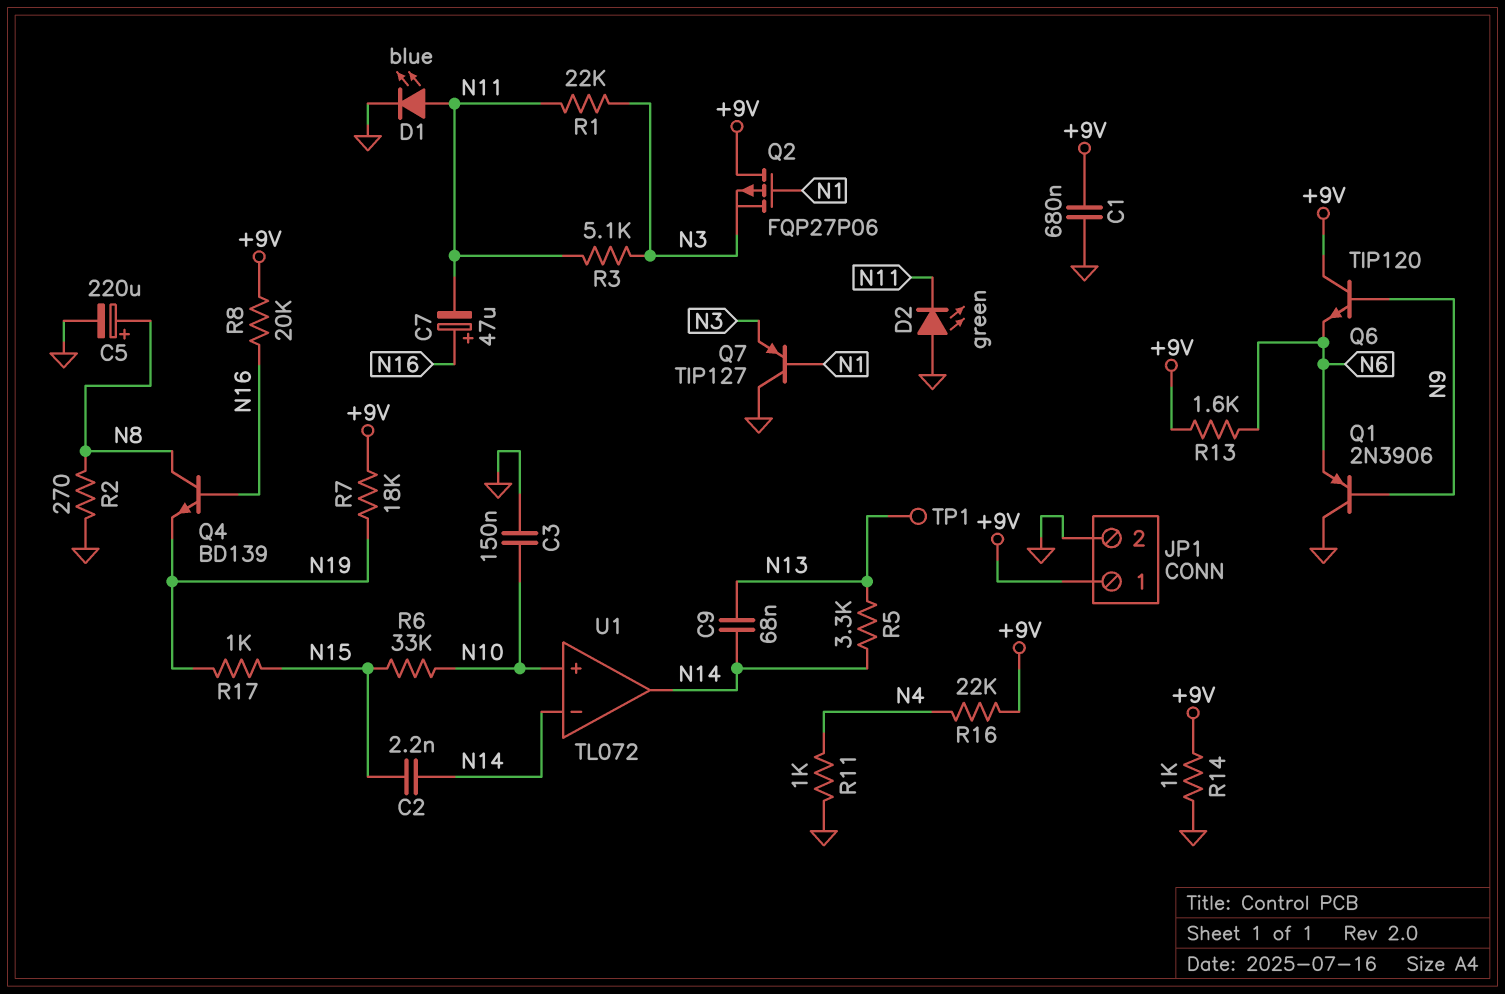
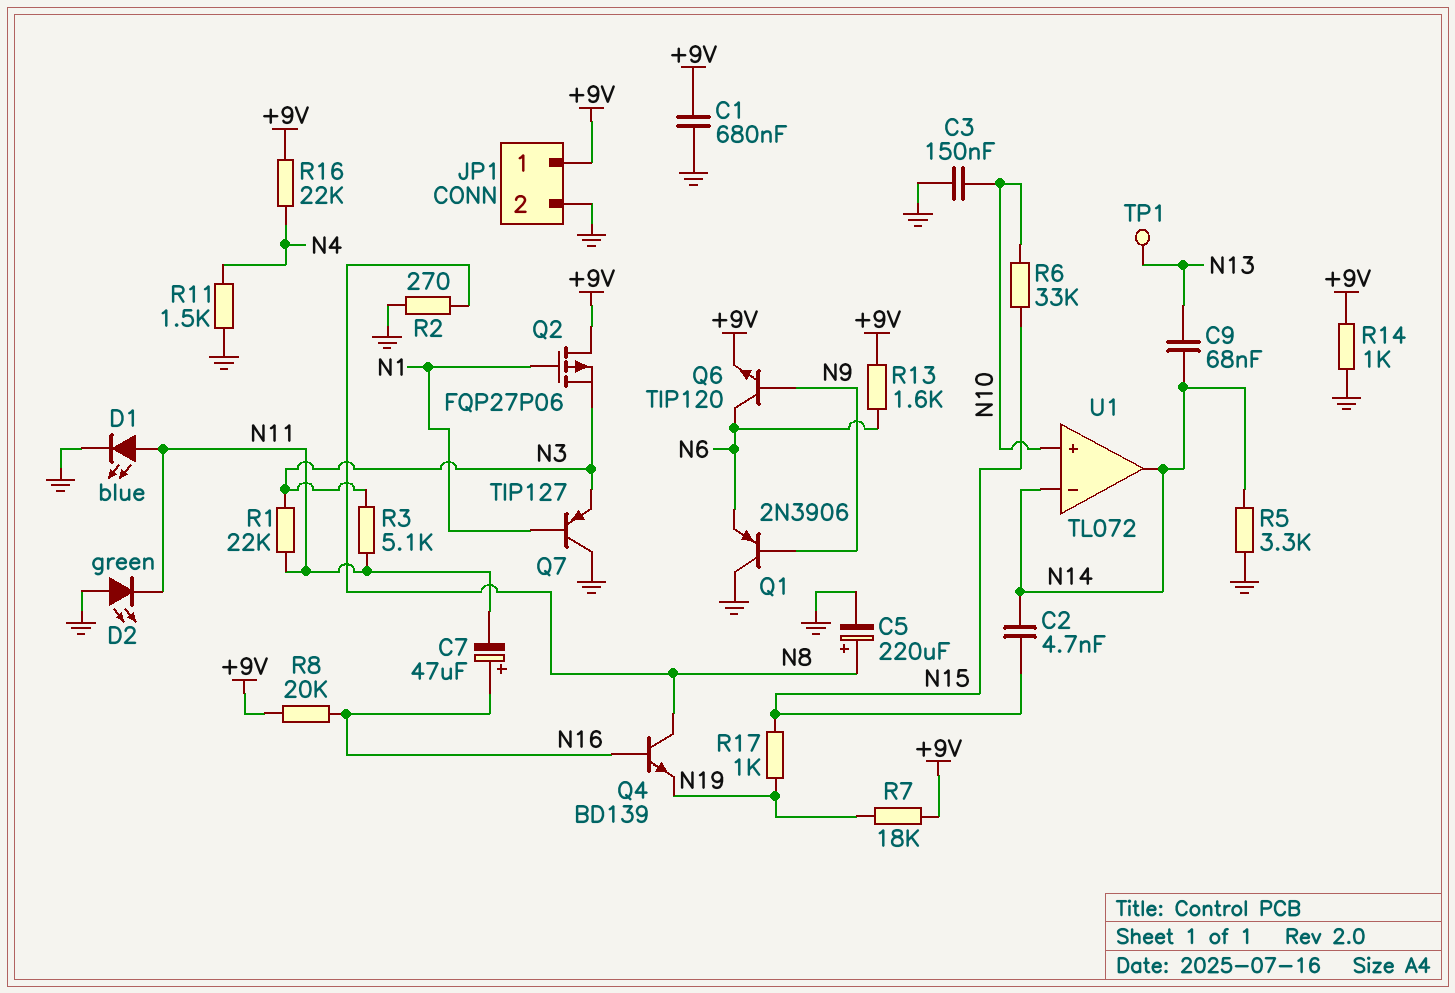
C2: 2.2nF (N14, N15) -> 4.7nF (N14, N15)
Q6: NPN TIP120 (B N9, C +9V, E N6) -> NPN TIP120 (B N9, C N6, E +9V)
R5: 3.3k (N13, N14) -> 3.3k (GND, N14)
R11: 1k (GND, N4) -> 1.5k (GND, N4)

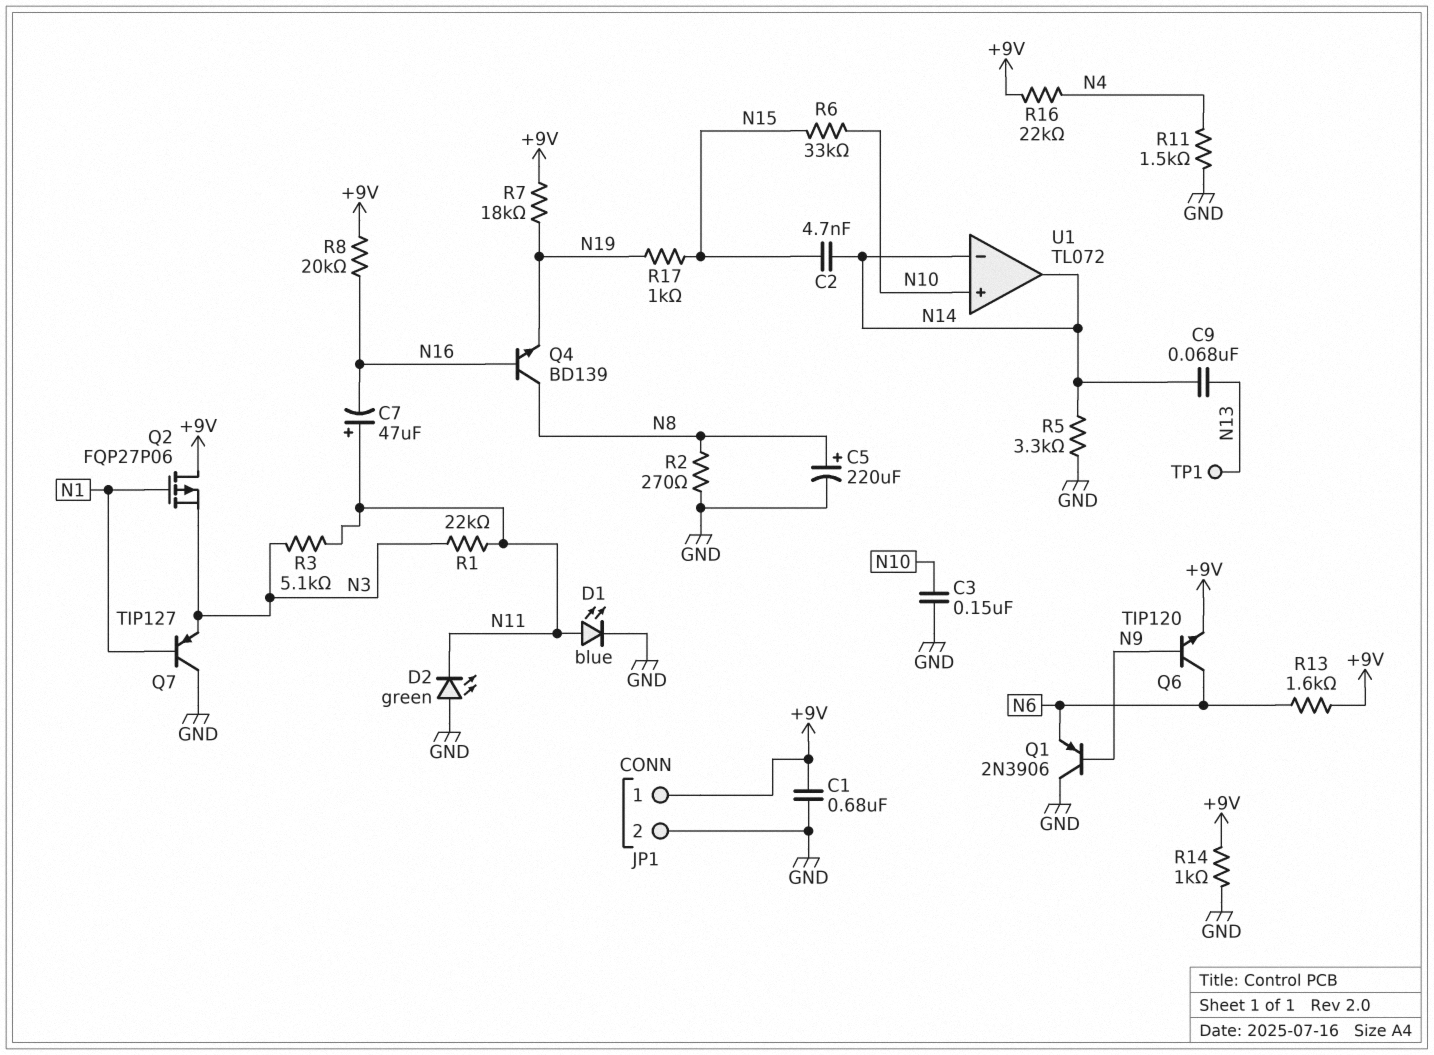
C7: 47uF (plus N16, minus N11) -> 47uF (plus N11, minus N16)

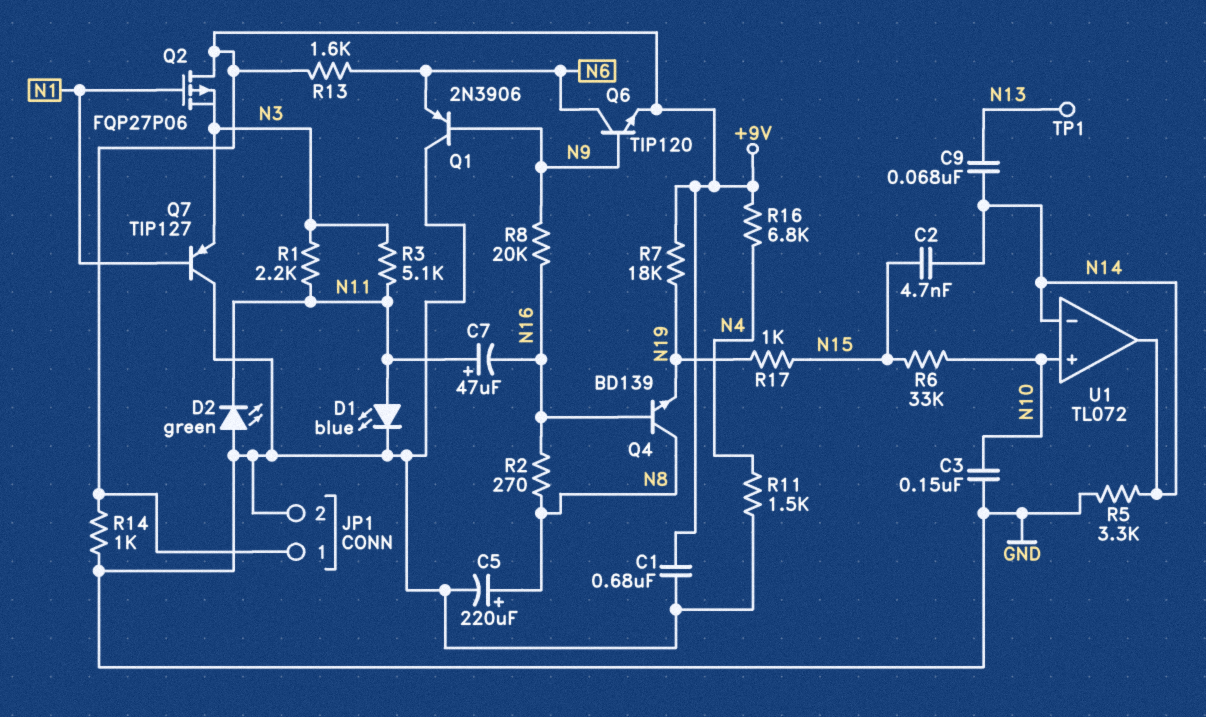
R1: 22k (N3, N11) -> 2.2k (N3, N11)
R2: 270 (GND, N8) -> 270 (N8, N16)
R8: 20k (+9V, N16) -> 20k (N9, N16)
R16: 22k (+9V, N4) -> 6.8k (+9V, N4)

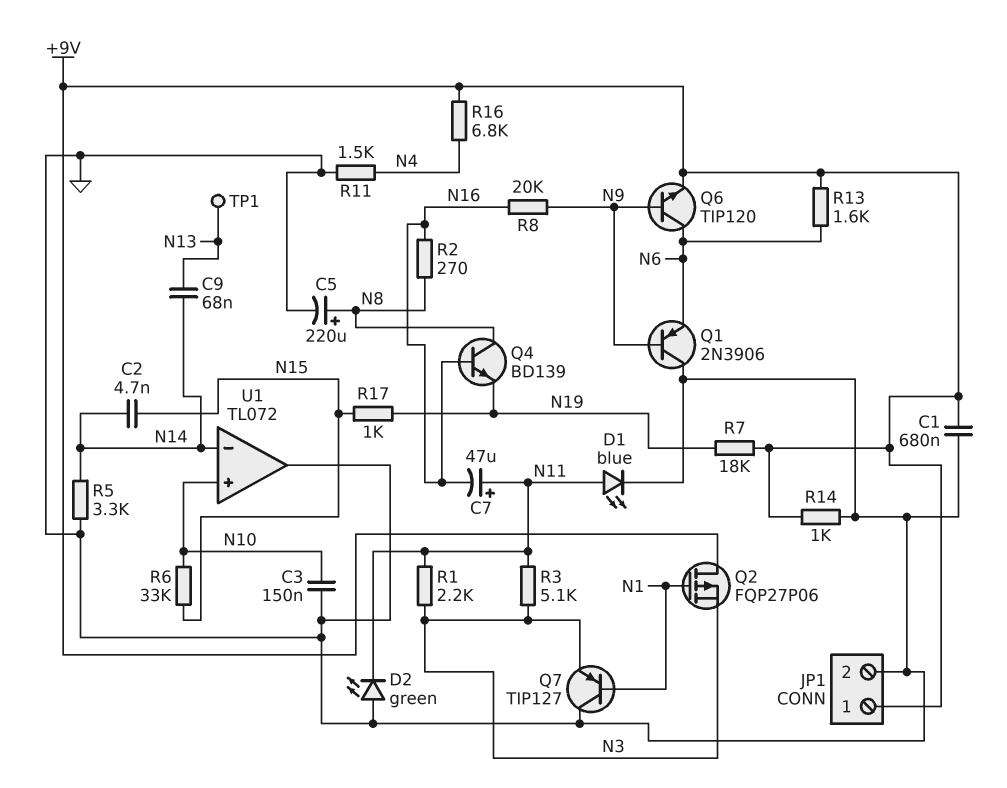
U1 pin out: N14 -> GND

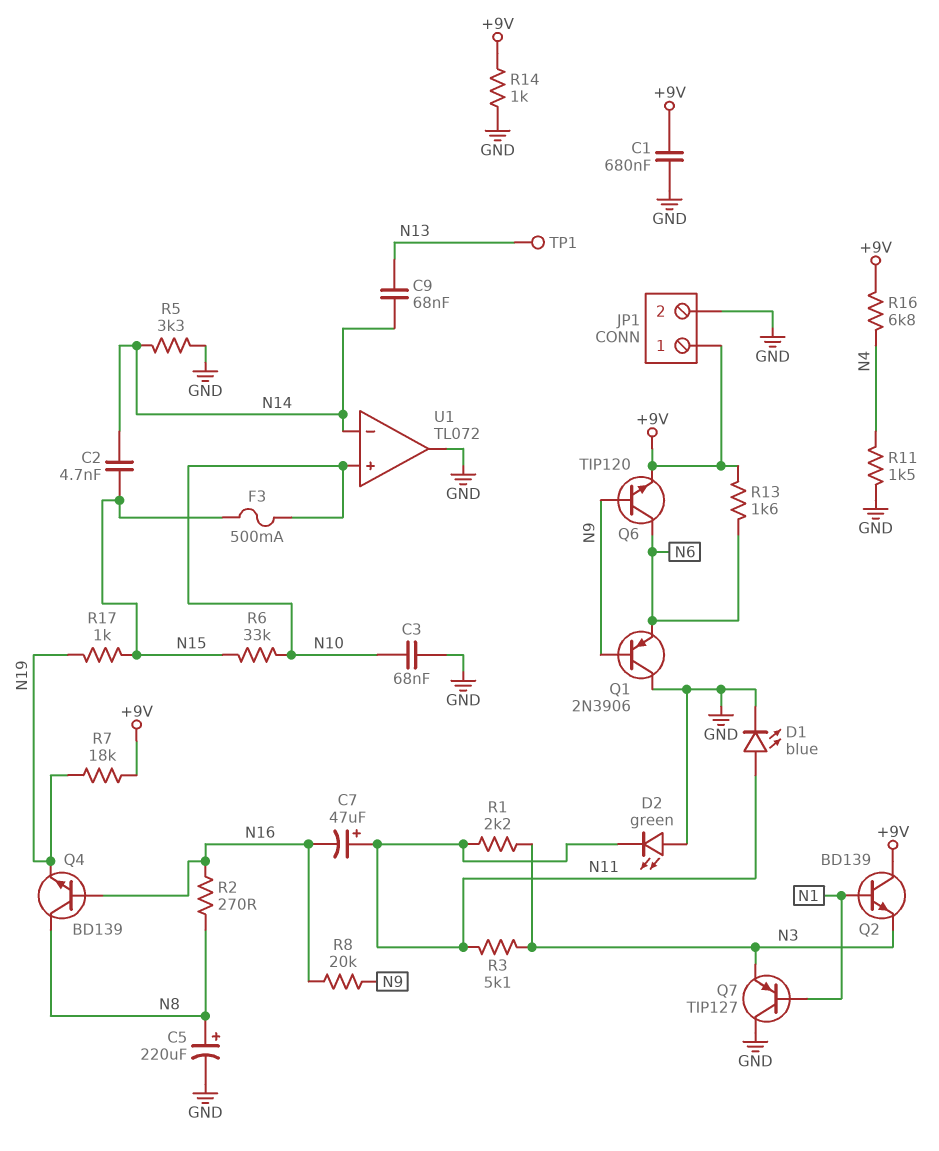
C3: 150nF (GND, N10) -> 68nF (GND, N10)
F3: none -> 500mA (N10, N15)
Q2: PMOS FQP27P06 (G N1, D +9V, S N3) -> NPN BD139 (B N1, C +9V, E N3)

